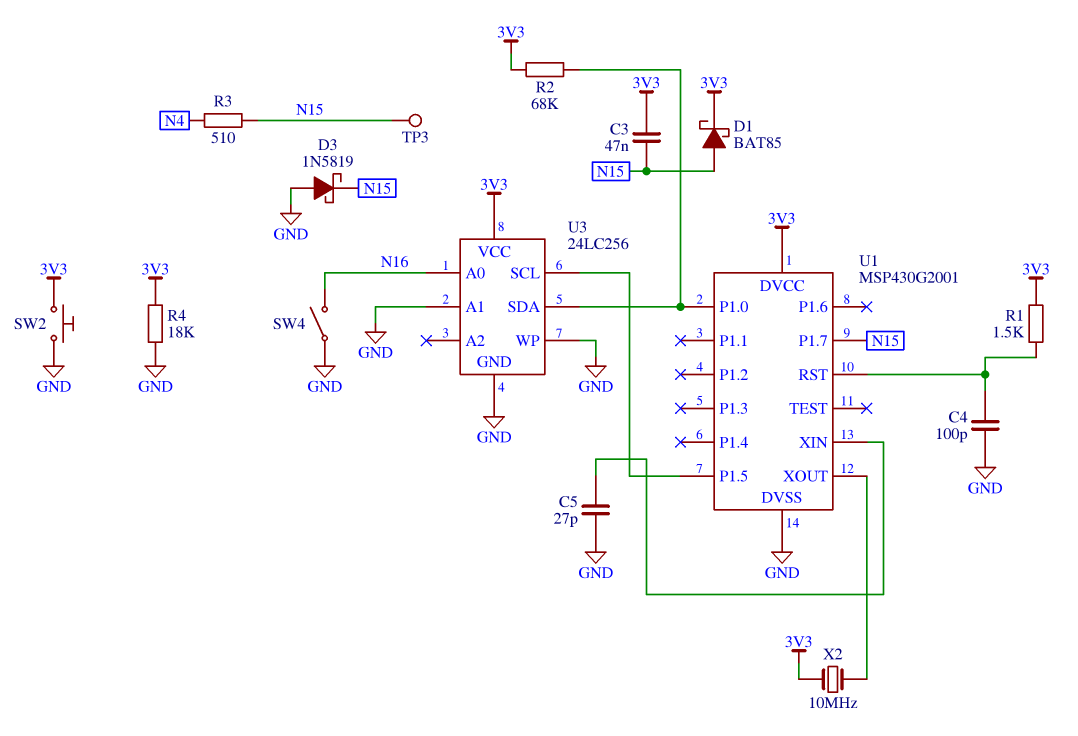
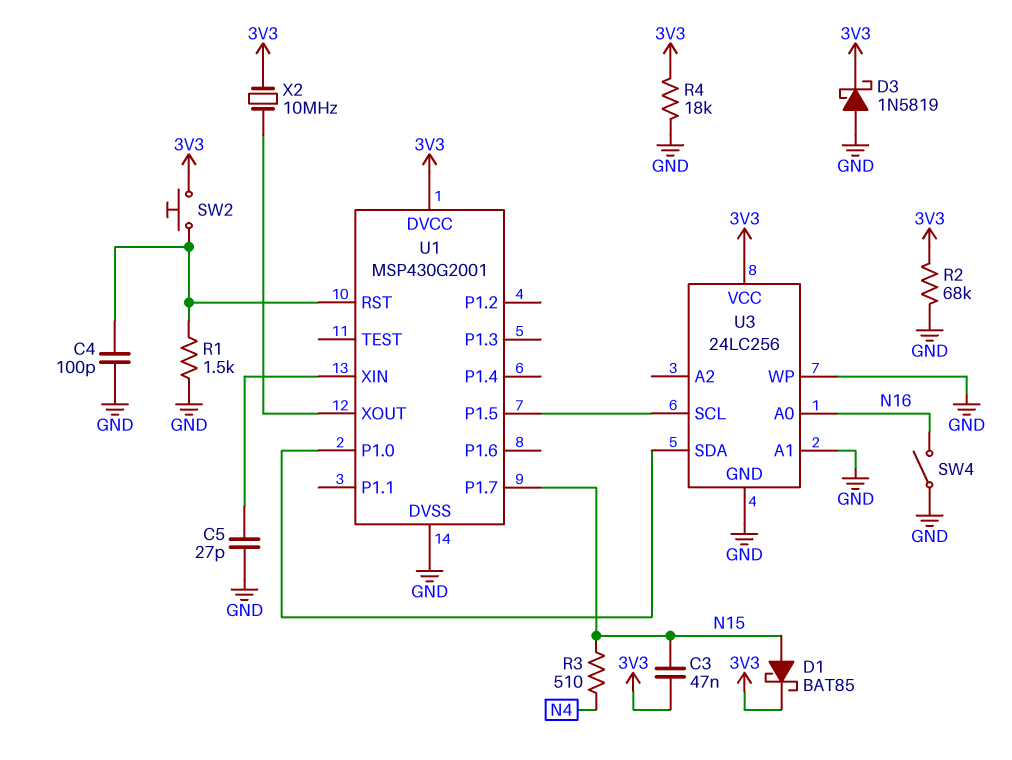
D3: schottky 1N5819 (A GND, K N15) -> schottky 1N5819 (A GND, K 3V3)
R1: 1.5k (3V3, U1/RST) -> 1.5k (GND, U1/RST)
R2: 68k (3V3, U1/P1.0) -> 68k (3V3, GND)
SW2: button (3V3, GND) -> button (3V3, U1/RST)
TP3: test point (N15) -> none

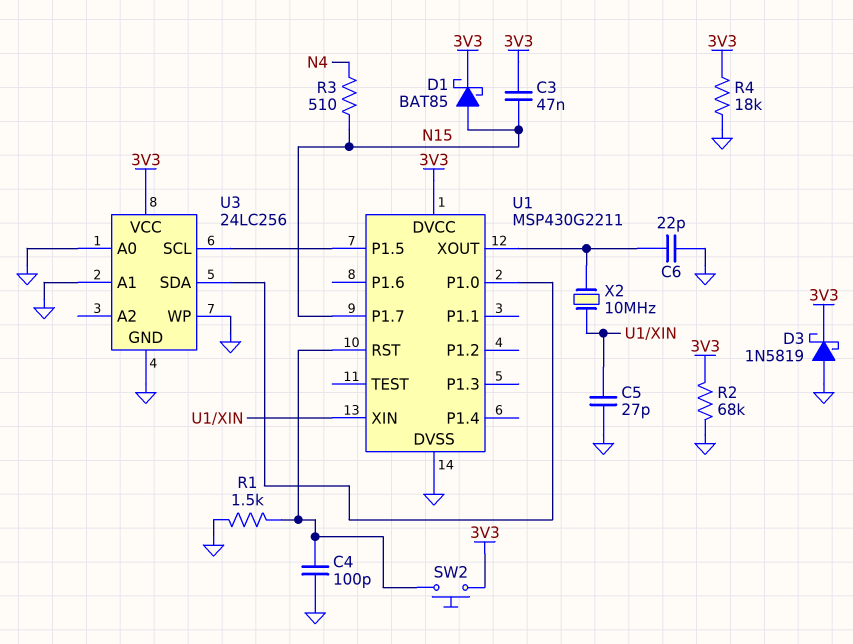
C6: none -> 22pF (GND, U1/XOUT)
SW4: switch (GND, N16) -> none
U1: MSP430G2001 -> MSP430G2211
U3 pin A0: N16 -> GND
X2: 10MHz (3V3, U1/XOUT) -> 10MHz (U1/XIN, U1/XOUT)

